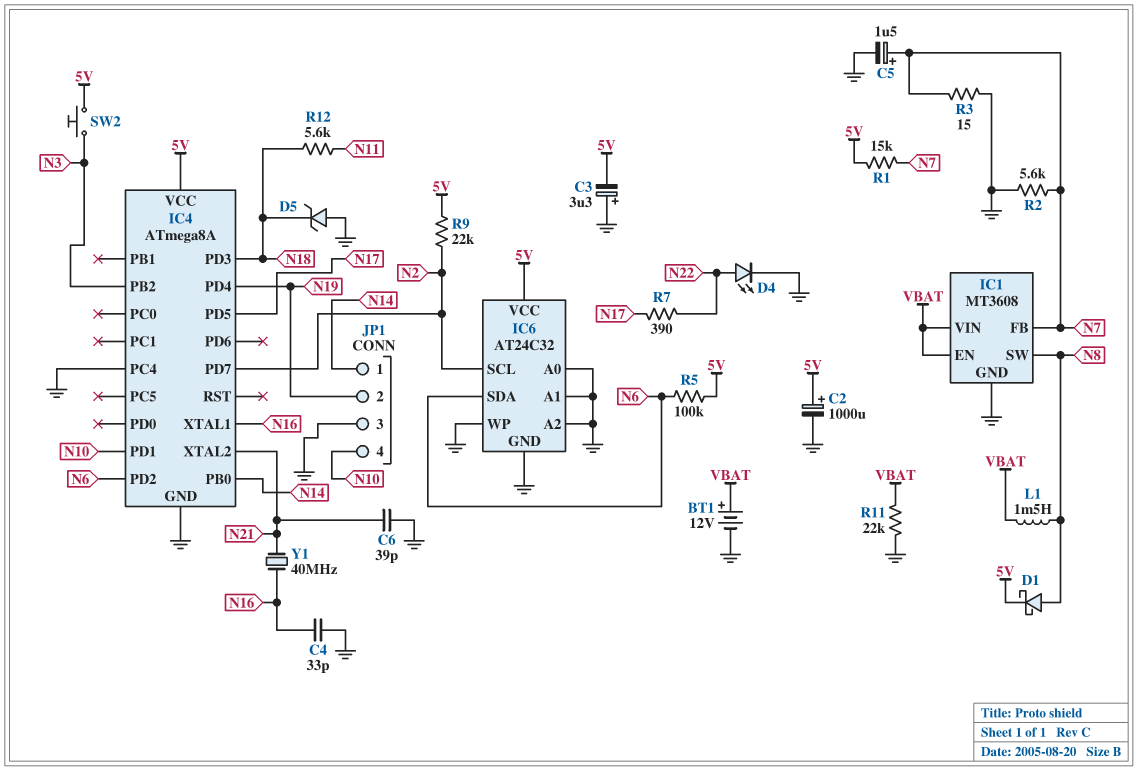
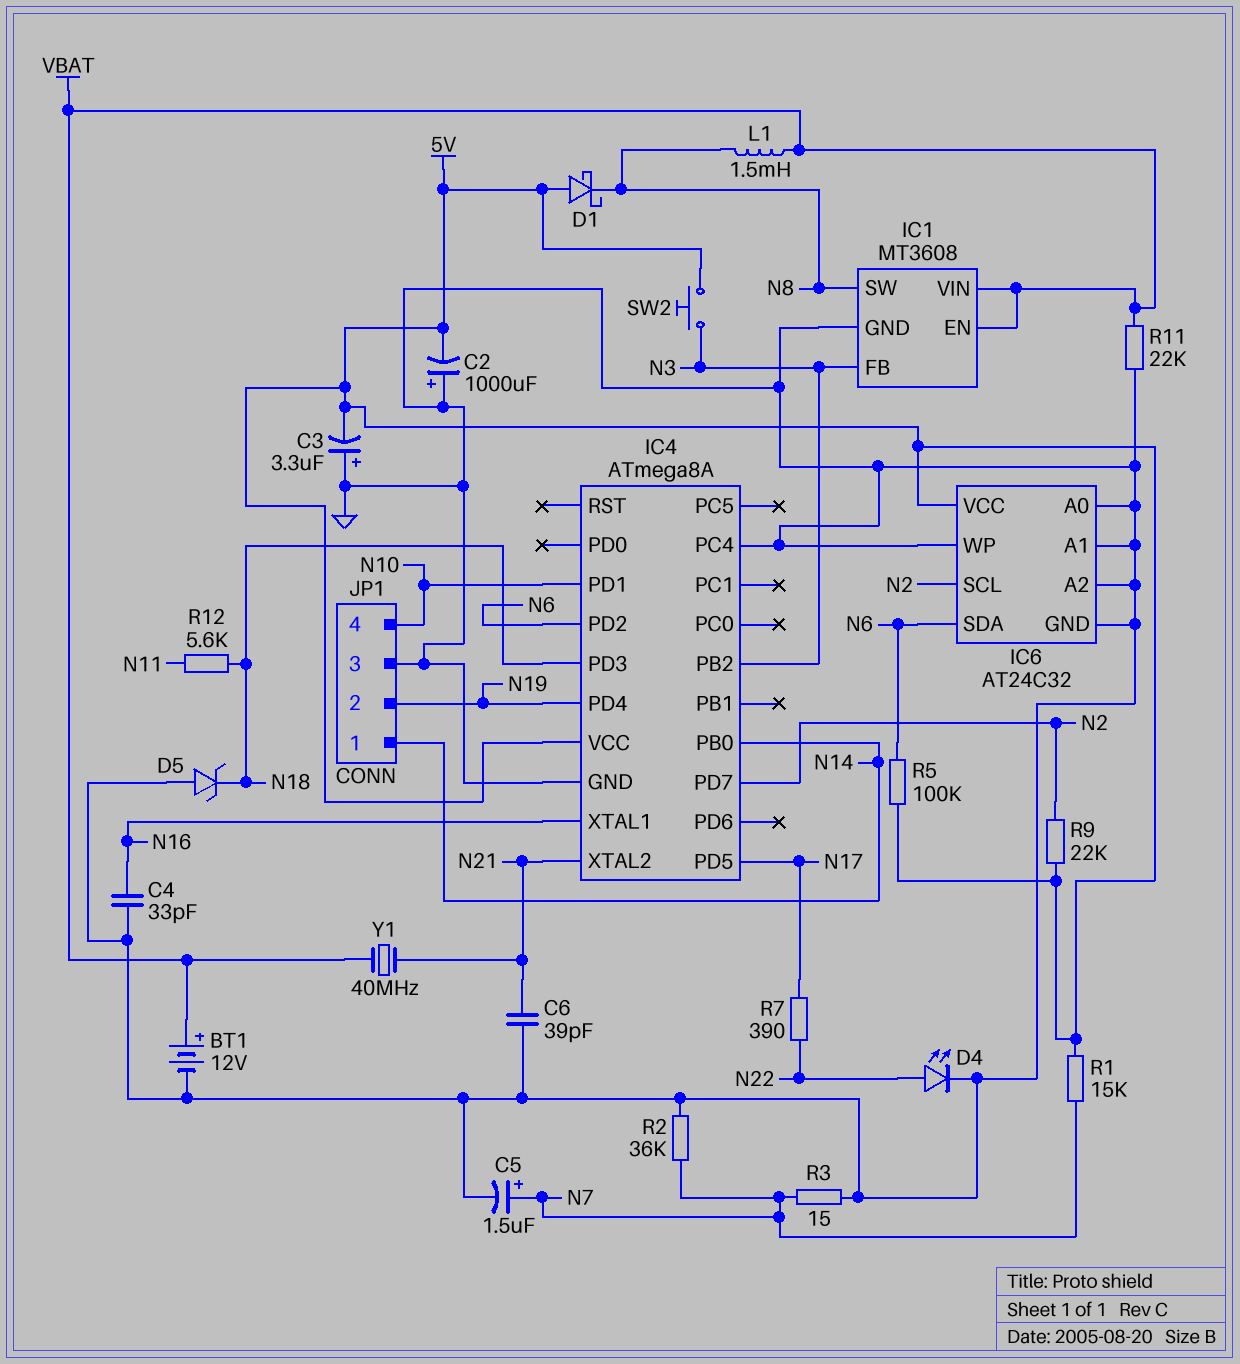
C2: 1000uF (plus 5V, minus GND) -> 1000uF (plus GND, minus 5V)
D1: schottky (A N8, K 5V) -> schottky (A 5V, K N8)
IC1 pin FB: N7 -> N3
R2: 5.6k (GND, N7) -> 36k (GND, N7)
Y1: 40MHz (N16, N21) -> 40MHz (N21, VBAT)

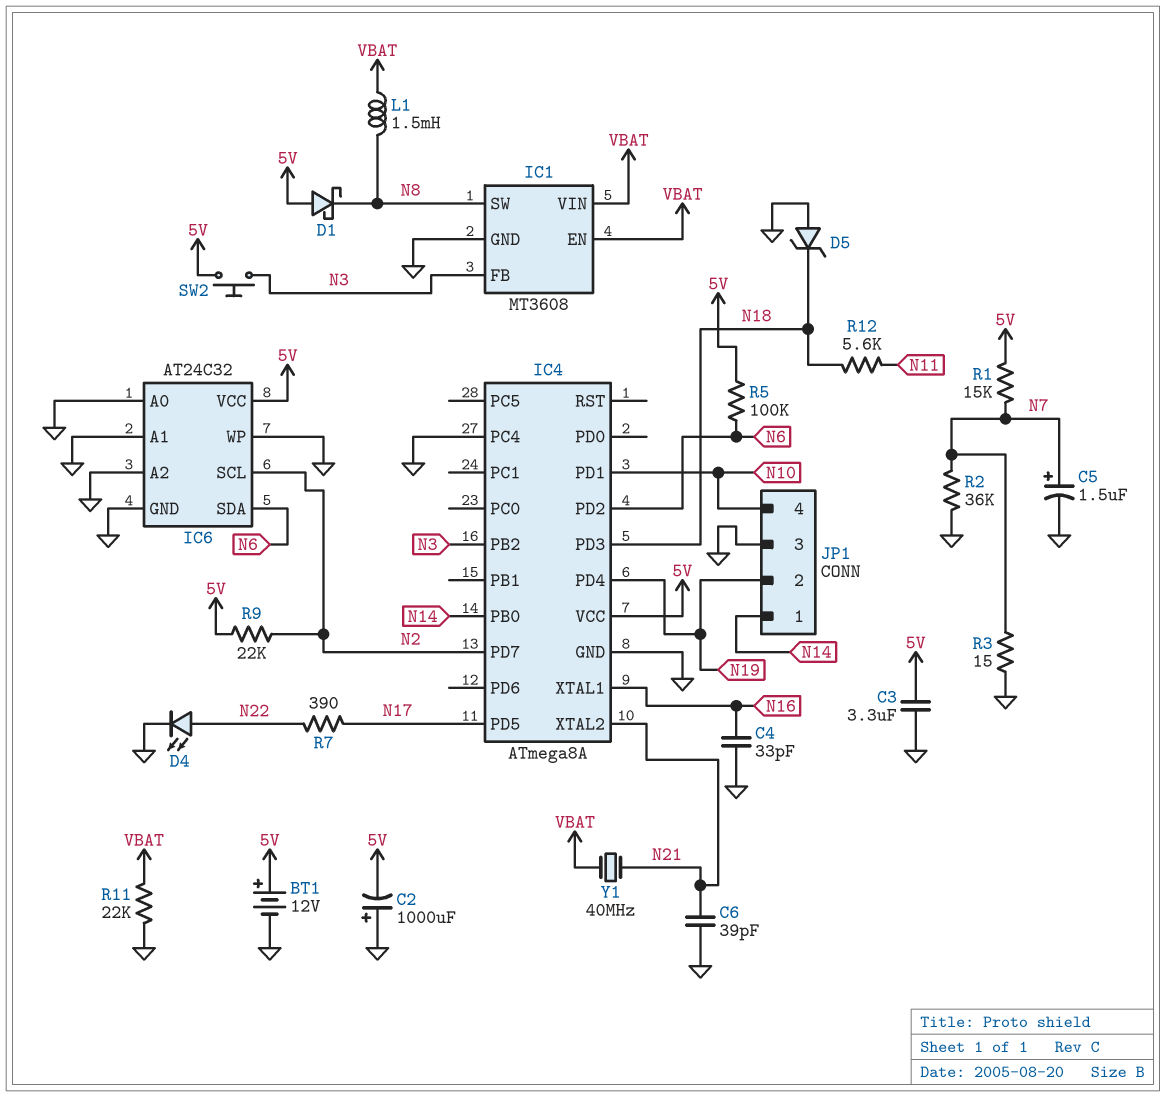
BT1: 12V (plus VBAT, minus GND) -> 12V (plus 5V, minus GND)
C3: 3.3uF (plus GND, minus 5V) -> 3.3uF (5V, GND)

